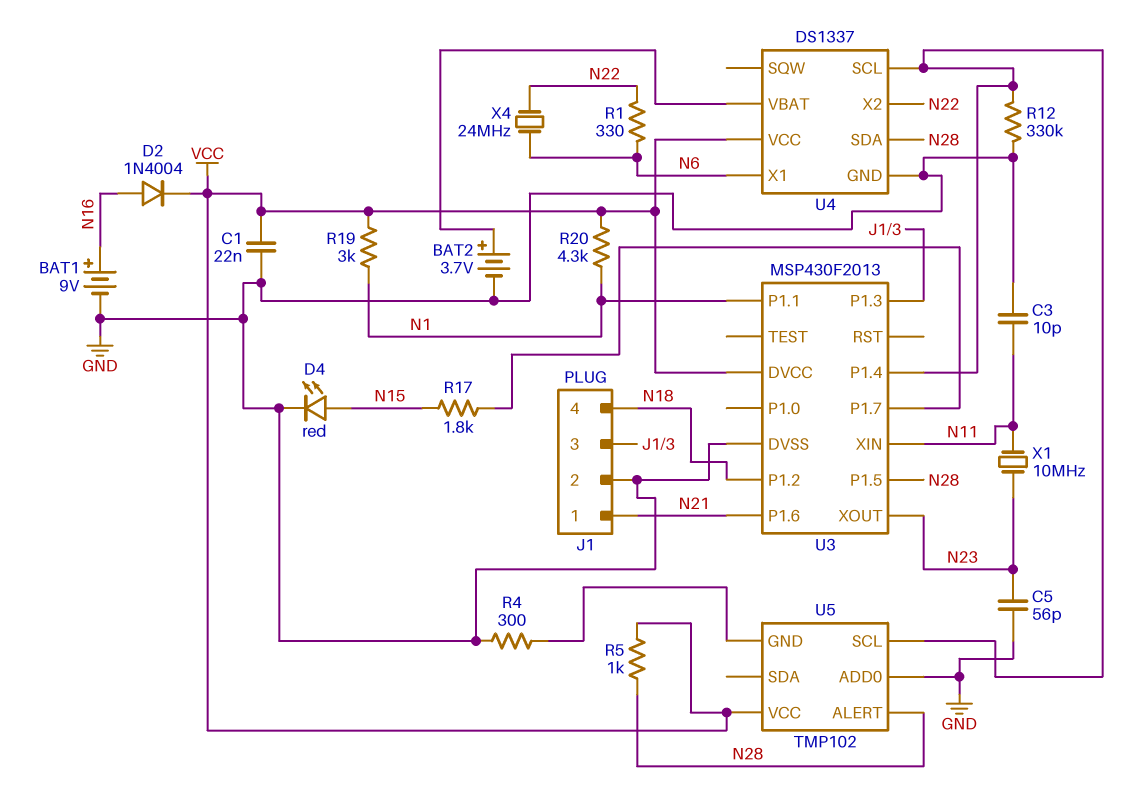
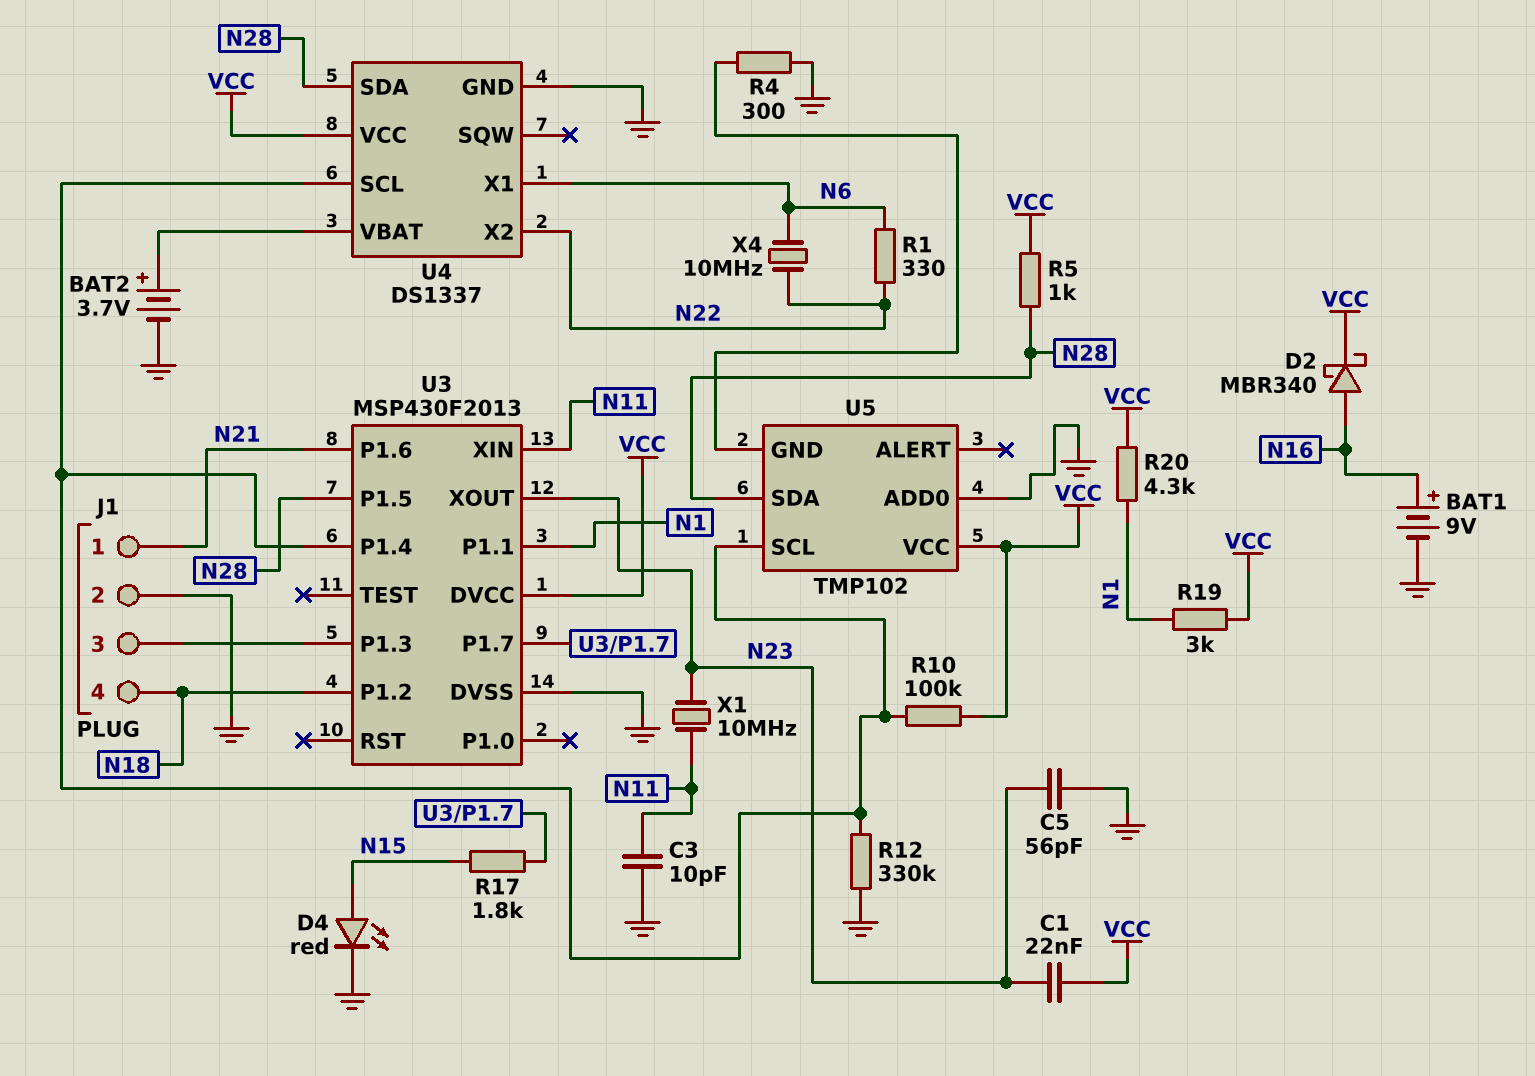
C1: 22nF (GND, VCC) -> 22nF (N23, VCC)
D2: diode 1N4004 (A N16, K VCC) -> schottky MBR340 (A N16, K VCC)
R10: none -> 100k (U3/P1.4, VCC)
U5 pin ALERT: N28 -> none
U5 pin SDA: none -> N28
X4: 24MHz (N6, N22) -> 10MHz (N6, N22)

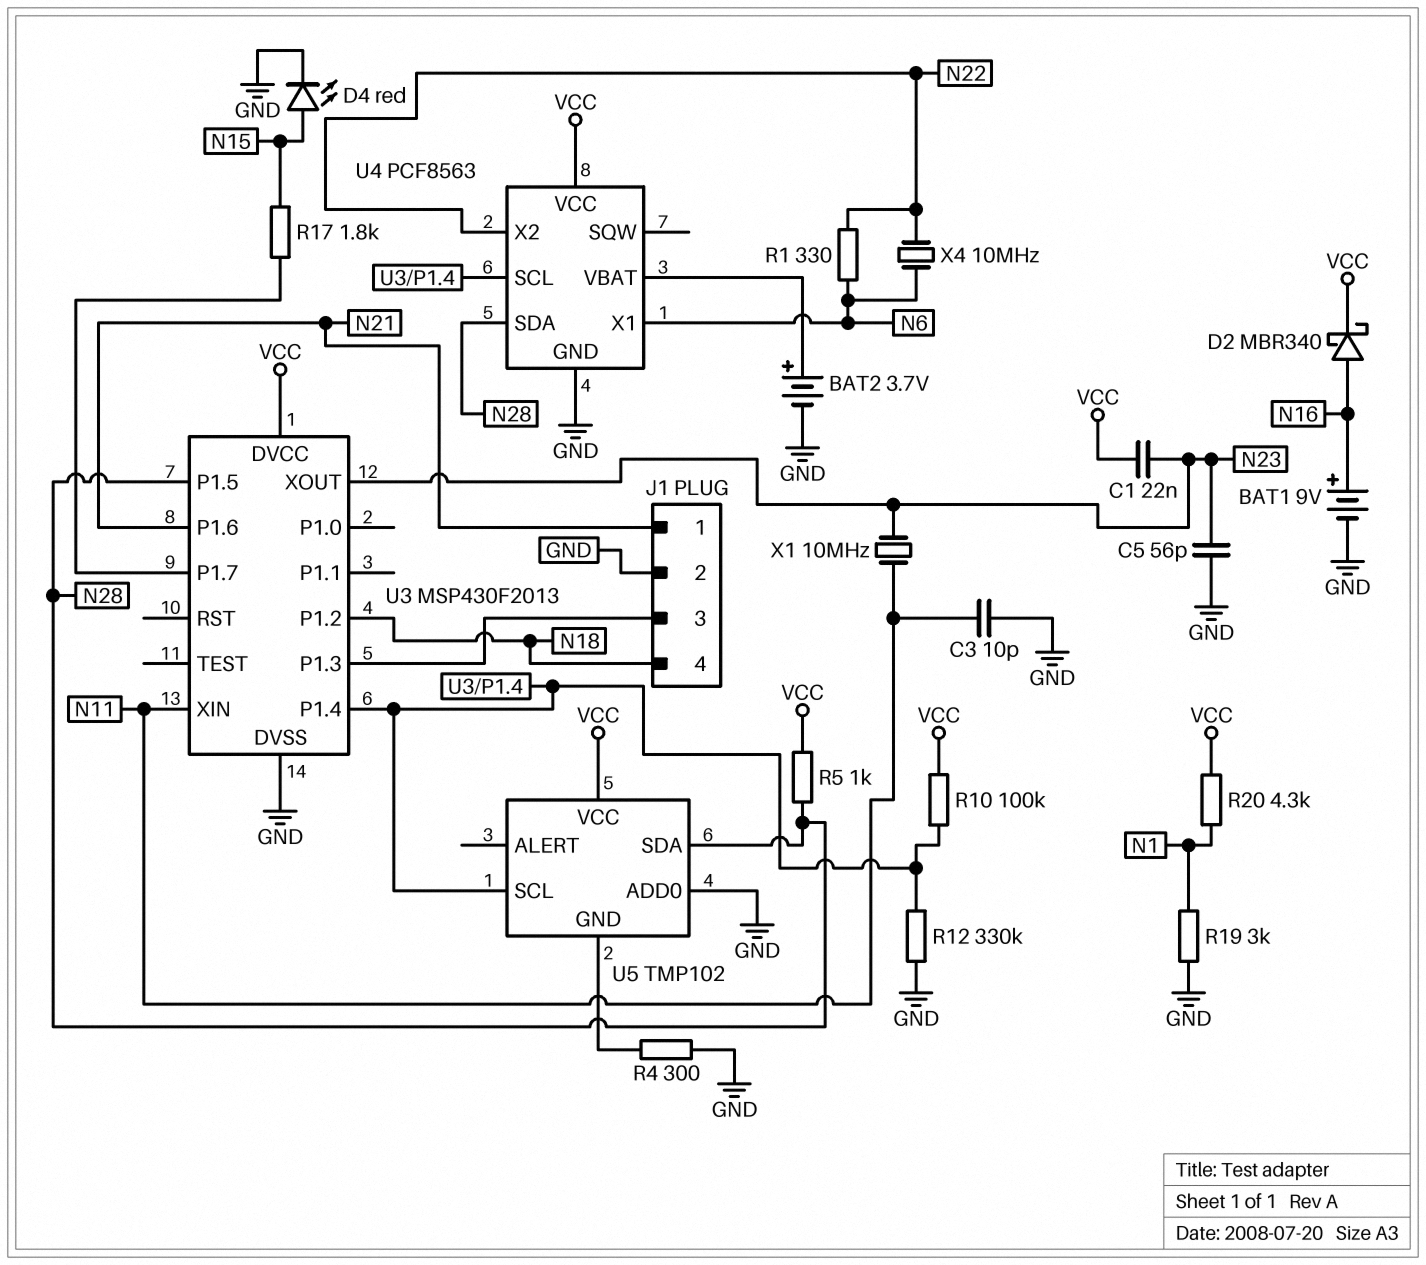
R19: 3k (N1, VCC) -> 3k (GND, N1)
U3 pin P1.1: N1 -> none
U4: DS1337 -> PCF8563

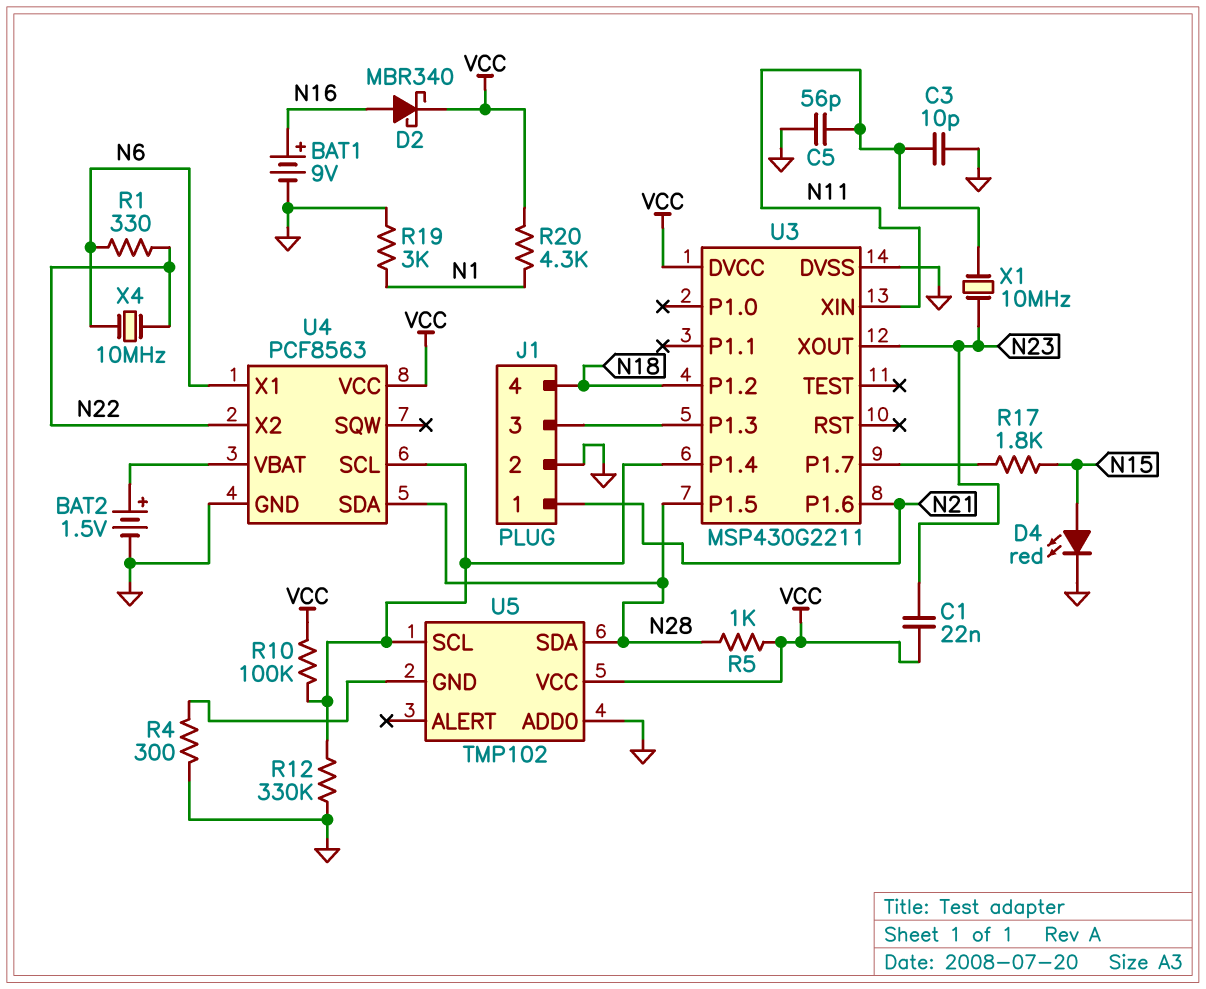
BAT2: 3.7V (plus U4/VBAT, minus GND) -> 1.5V (plus U4/VBAT, minus GND)
C5: 56pF (GND, N23) -> 56pF (GND, N11)
U3: MSP430F2013 -> MSP430G2211

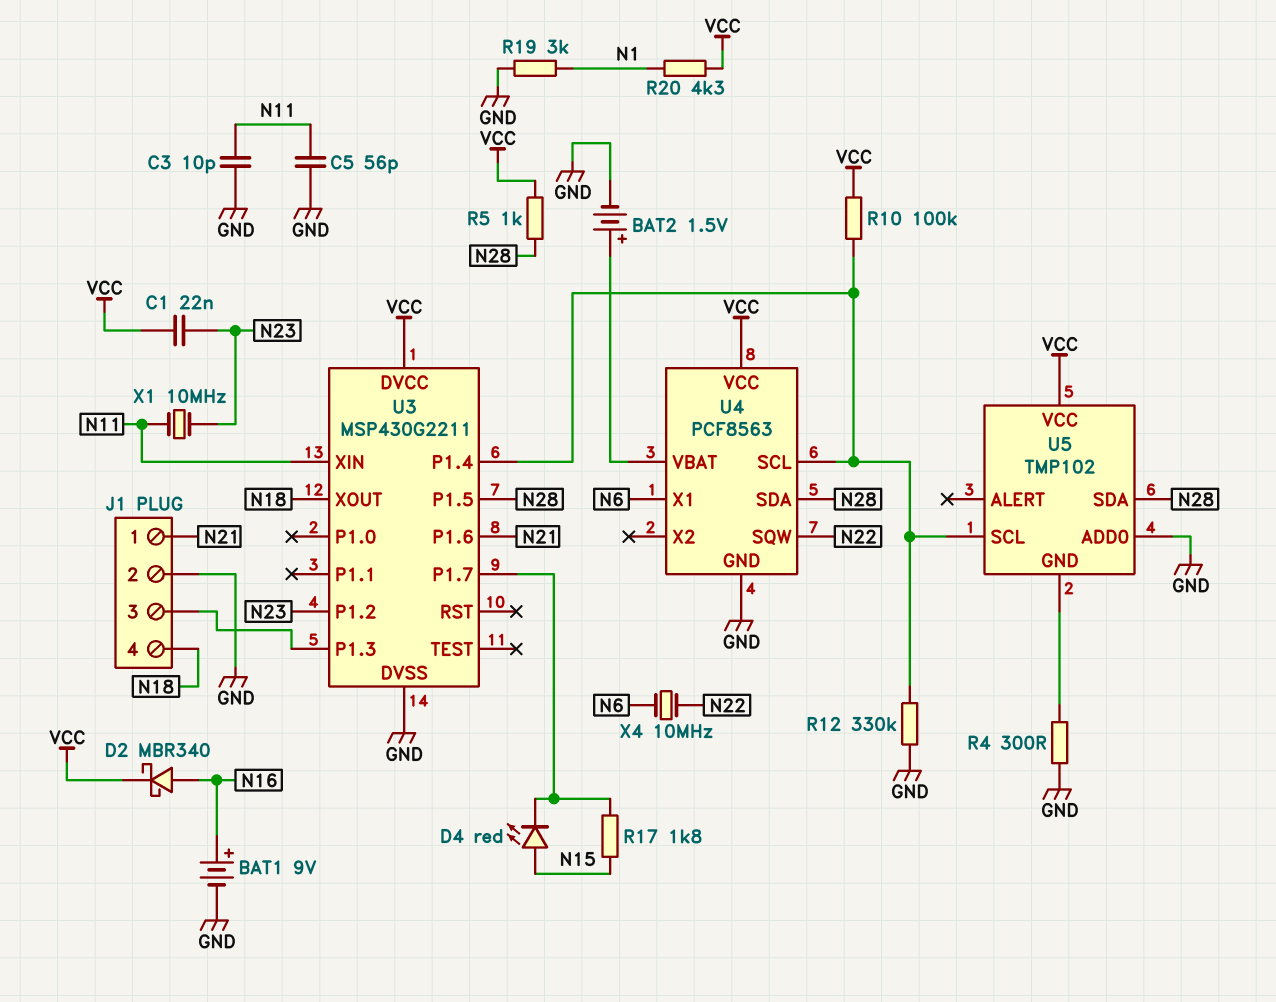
D4: LED red (A N15, K GND) -> LED red (A N15, K U3/P1.7)
R1: 330 (N6, N22) -> none
U3 pin P1.2: N18 -> N23
U3 pin XOUT: N23 -> N18
U4 pin SQW: none -> N22
U4 pin X2: N22 -> none

